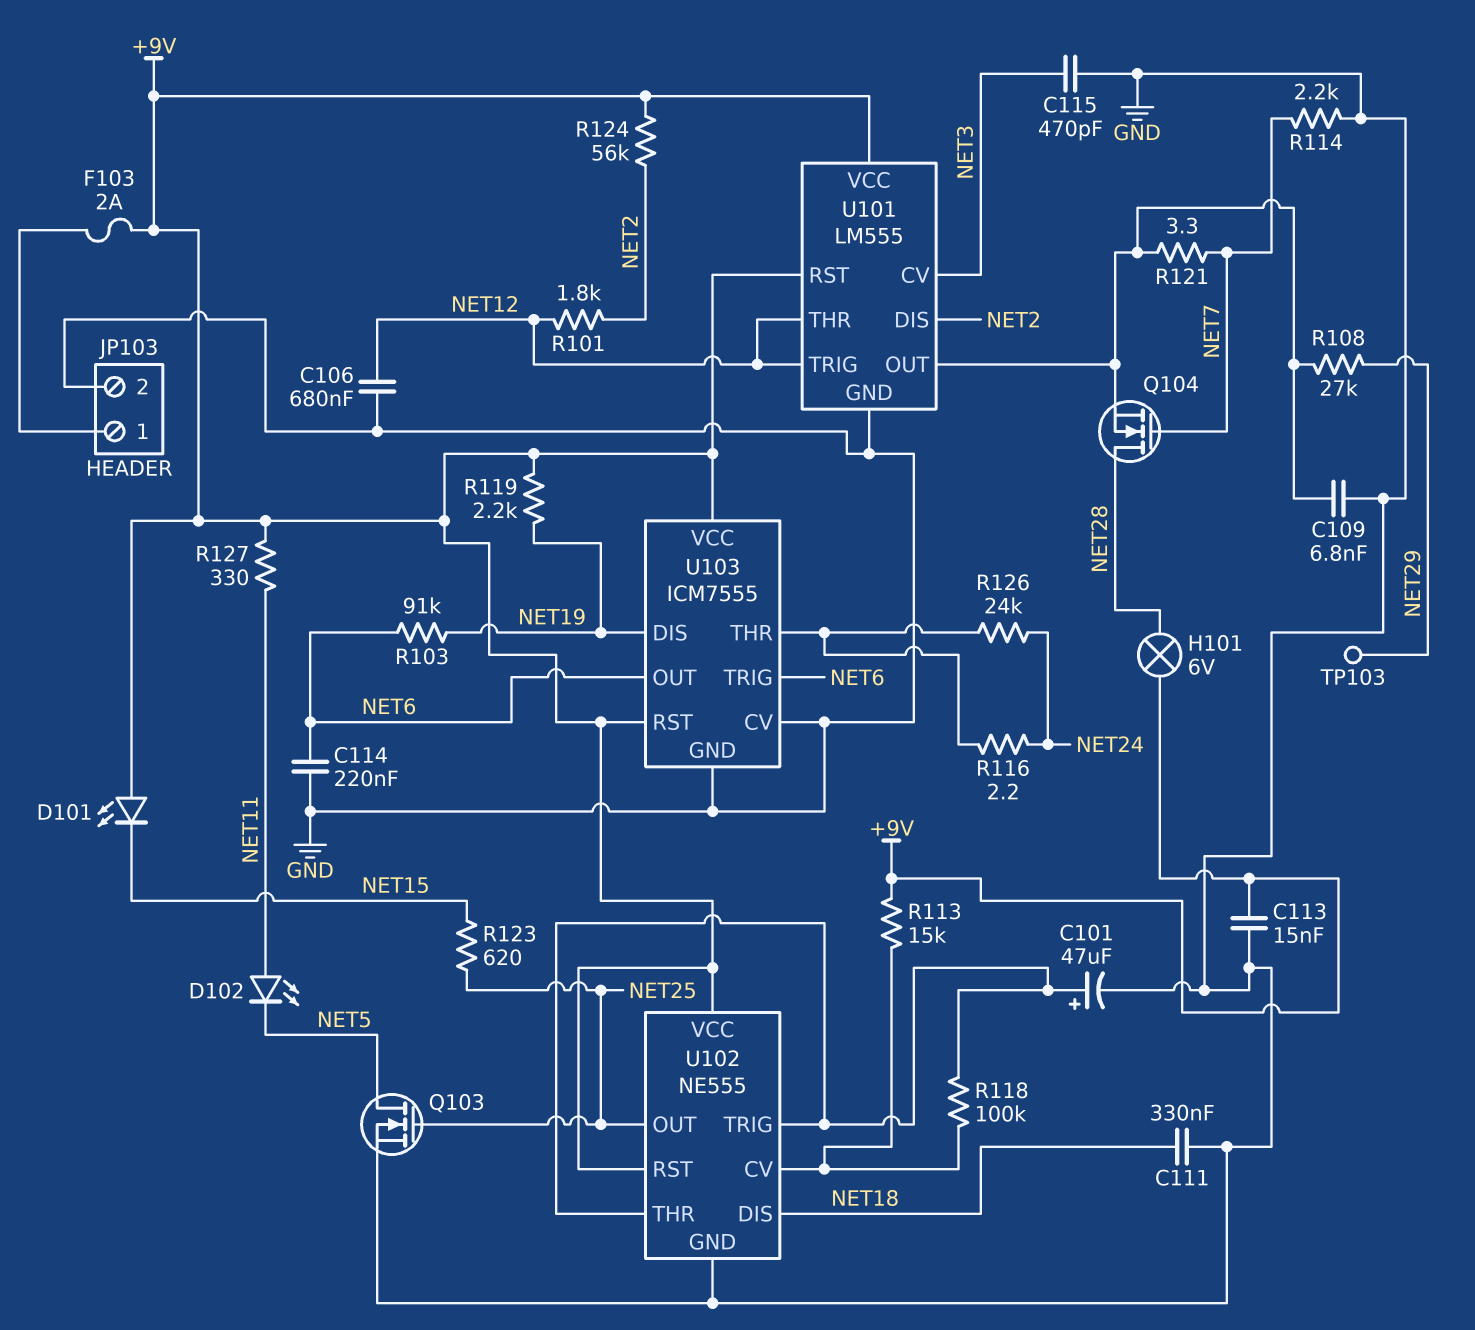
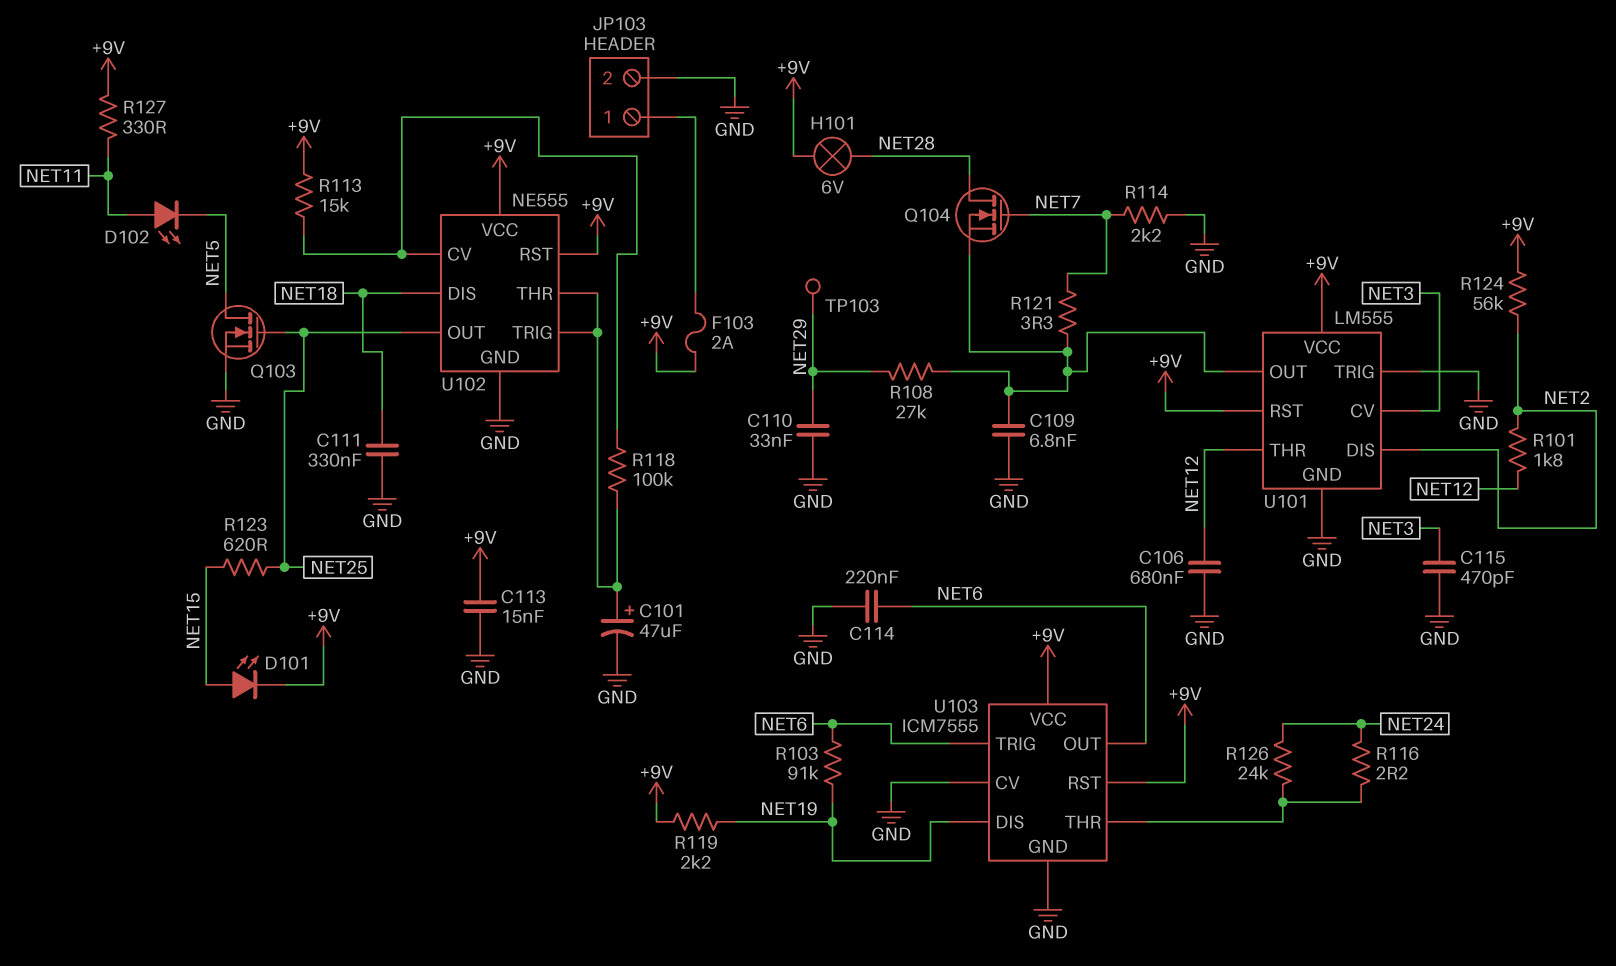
C110: none -> 33nF (GND, NET29)
D101: LED (A +9V, K NET15) -> LED (A NET15, K +9V)
U101 pin TRIG: NET12 -> GND

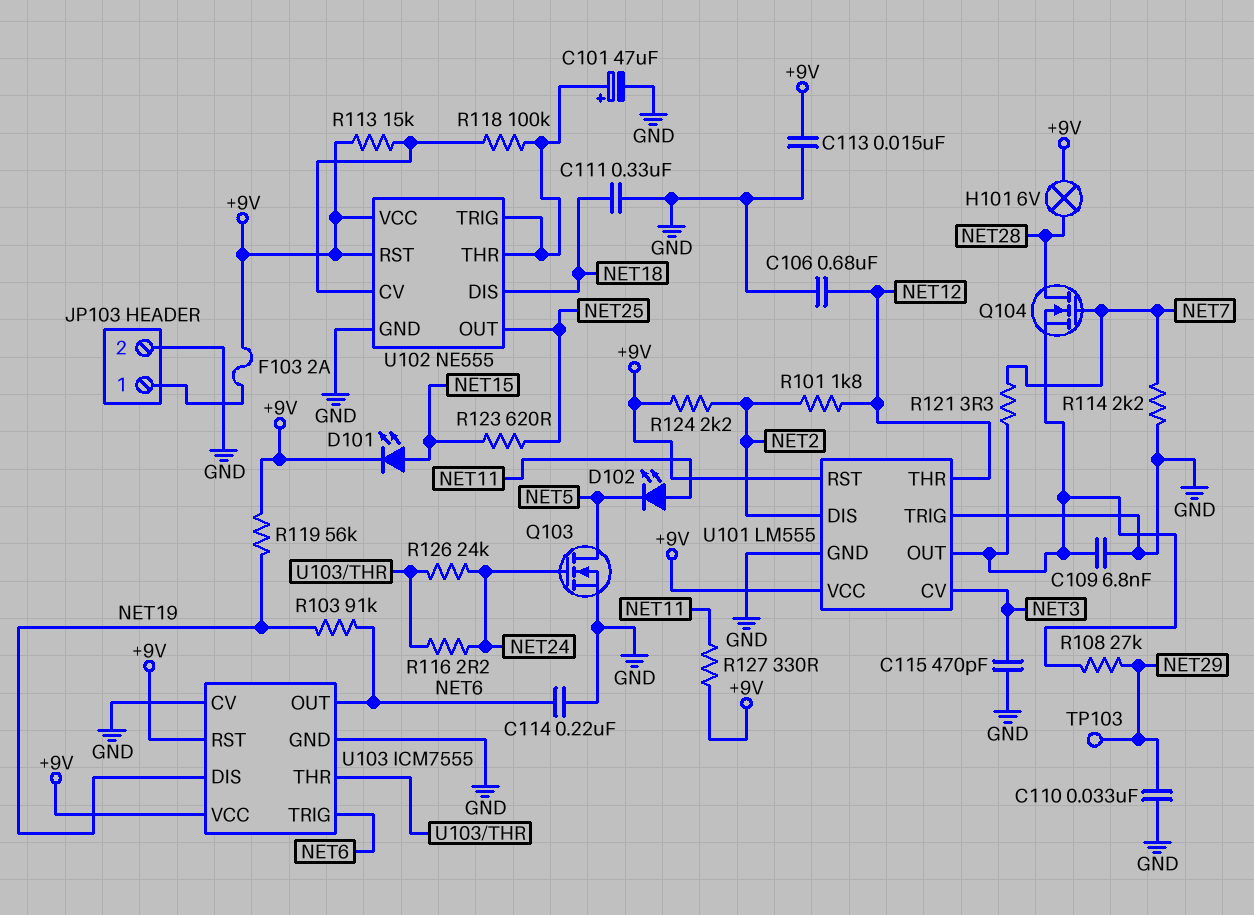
Q103: NMOS (G NET25, D NET5, S GND) -> NMOS (G NET24, D NET5, S GND)
R119: 2.2k (+9V, NET19) -> 56k (+9V, NET19)
R124: 56k (+9V, NET2) -> 2.2k (+9V, NET2)

